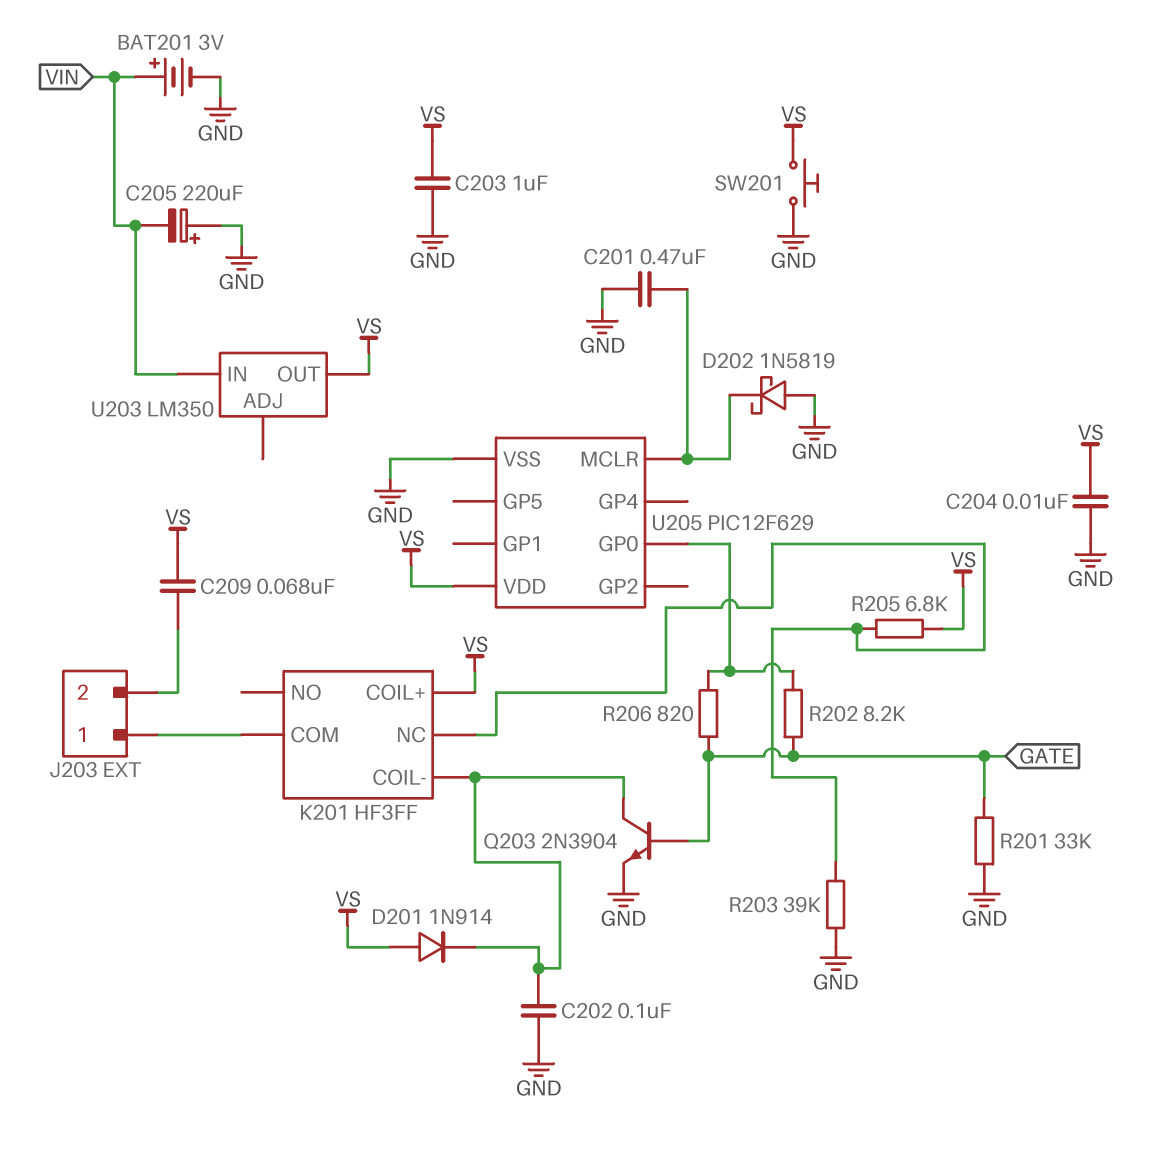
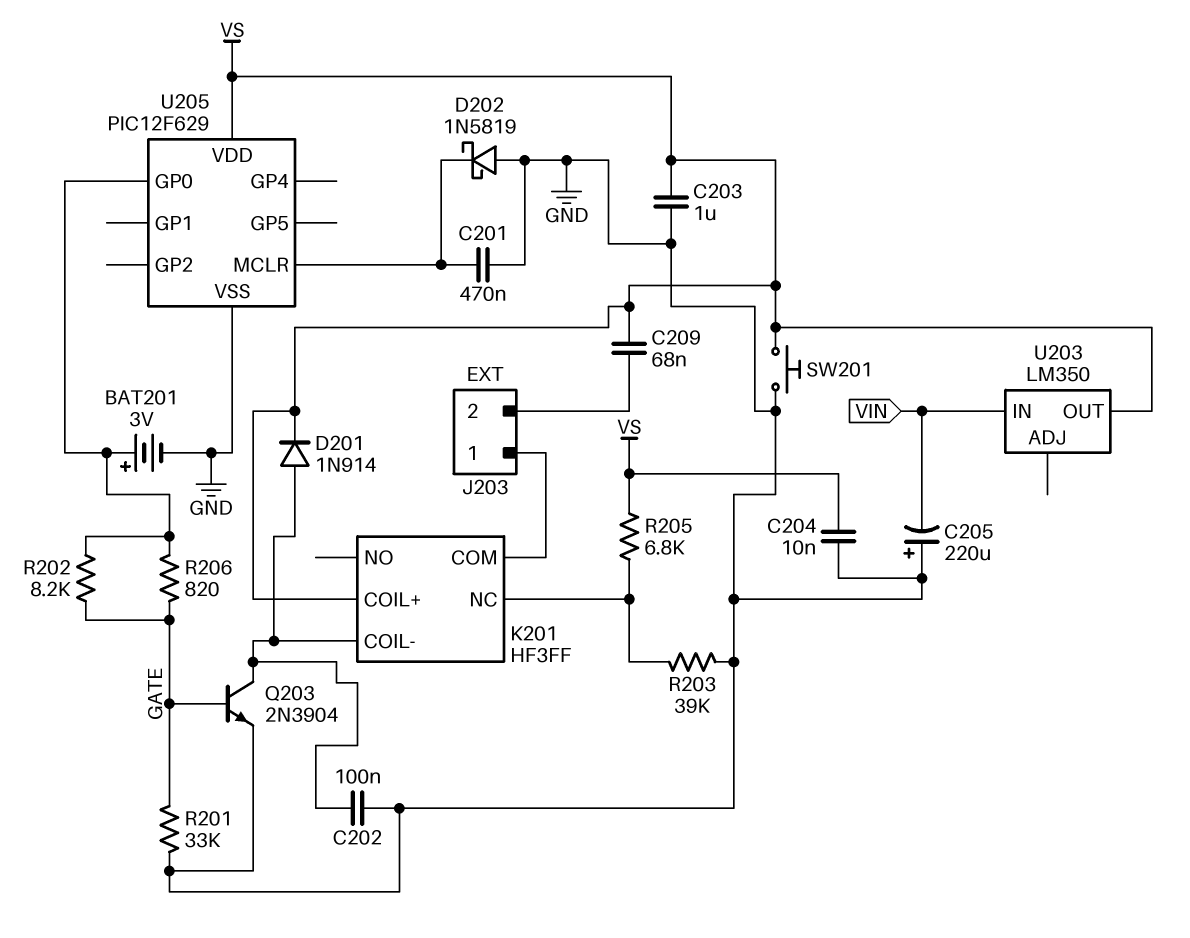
BAT201: 3V (plus VIN, minus GND) -> 3V (plus U205/GP0, minus GND)
D201: diode 1N914 (A VS, K K201/COIL-) -> diode 1N914 (A K201/COIL-, K VS)

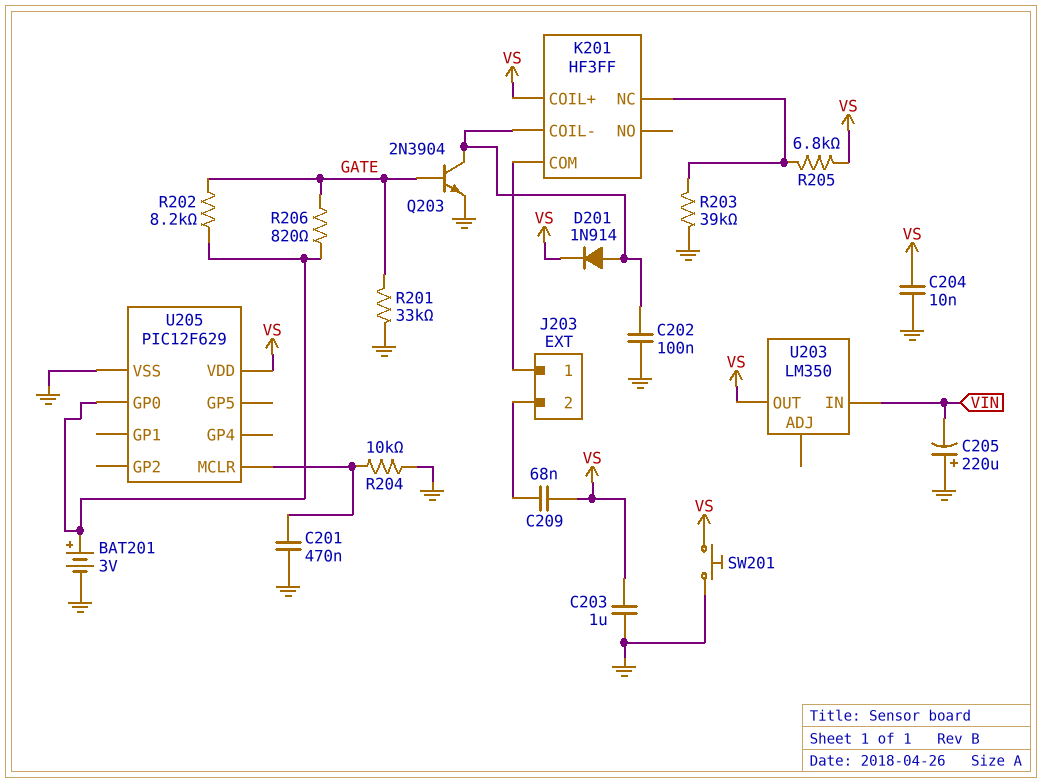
D202: schottky 1N5819 (A GND, K U205/MCLR) -> none
R204: none -> 10k (GND, U205/MCLR)

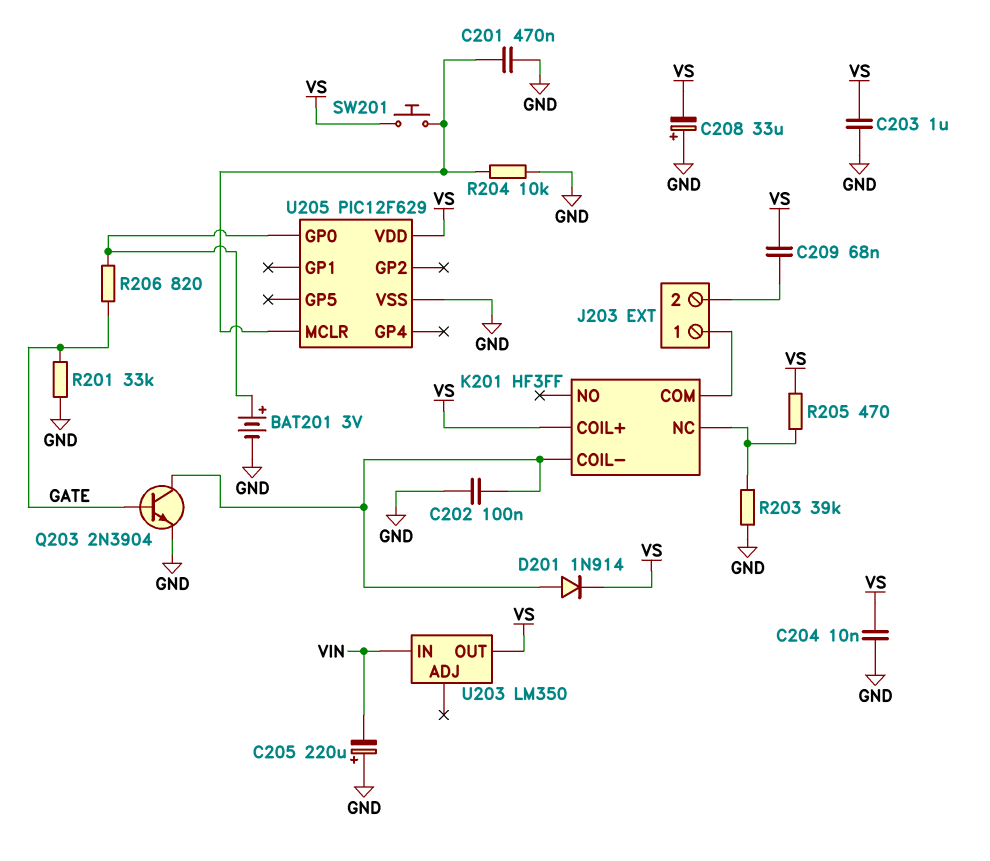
C208: none -> 33uF (plus GND, minus VS)
R202: 8.2k (GATE, U205/GP0) -> none
R205: 6.8k (K201/NC, VS) -> 470 (K201/NC, VS)
SW201: button (GND, VS) -> button (U205/MCLR, VS)

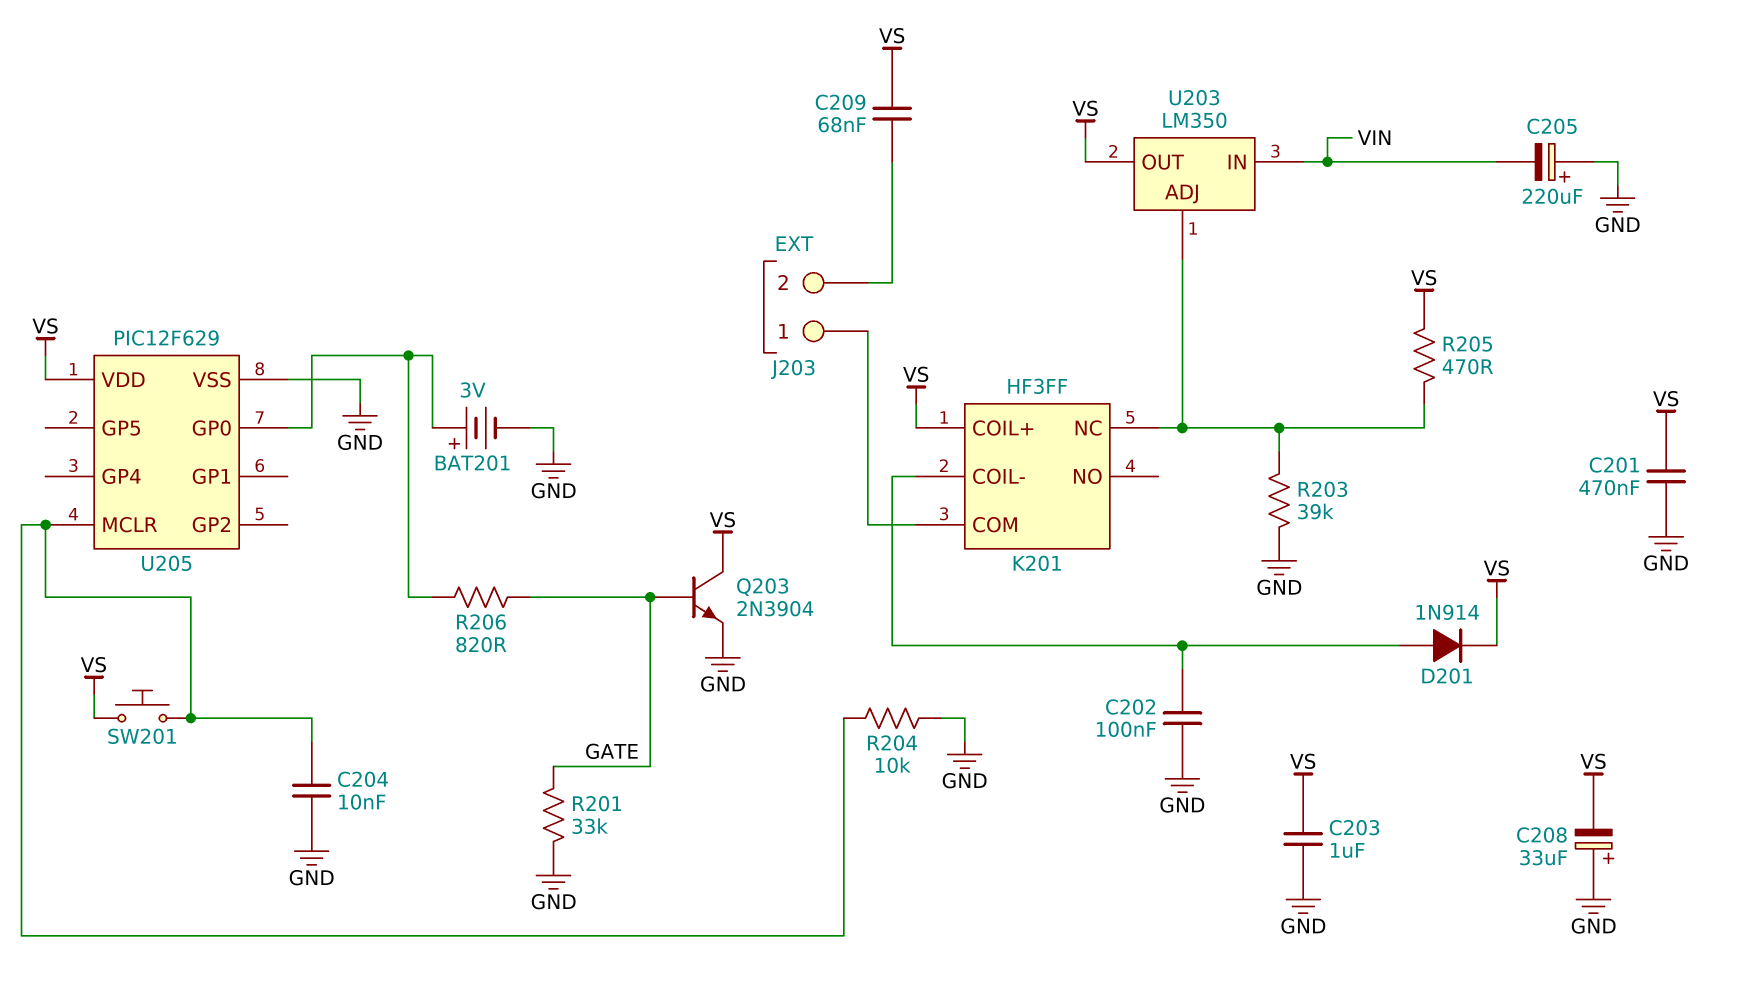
C201: 470nF (GND, U205/MCLR) -> 470nF (GND, VS)
C204: 10nF (GND, VS) -> 10nF (GND, U205/MCLR)
Q203: NPN 2N3904 (B GATE, C K201/COIL-, E GND) -> NPN 2N3904 (B GATE, C VS, E GND)
U203 pin ADJ: none -> K201/NC

